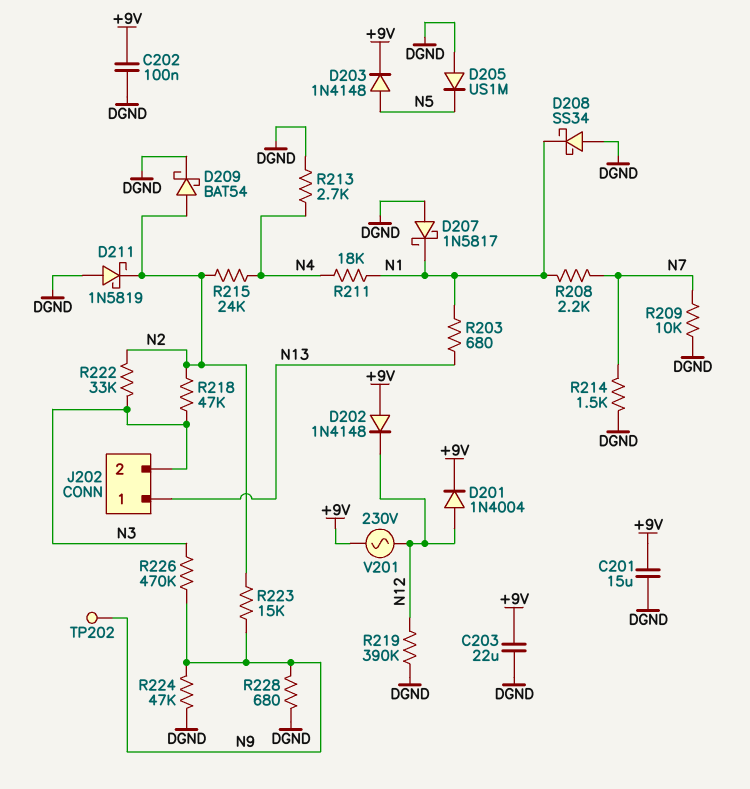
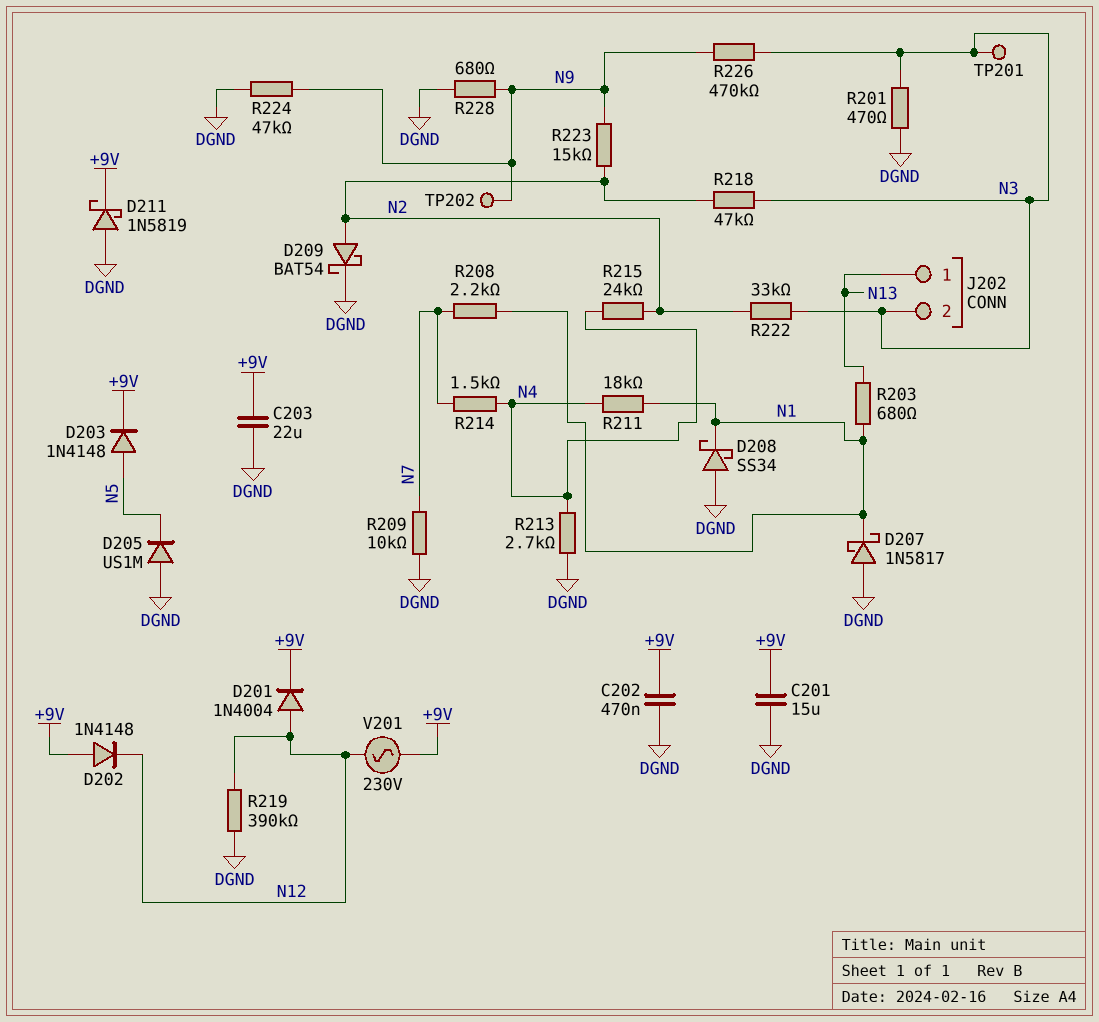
C202: 100nF (+9V, DGND) -> 470nF (+9V, DGND)
D211: schottky 1N5819 (A DGND, K N2) -> schottky 1N5819 (A DGND, K +9V)
R201: none -> 470 (DGND, N3)
R214: 1.5k (DGND, N7) -> 1.5k (N4, N7)
TP201: none -> test point (N3)

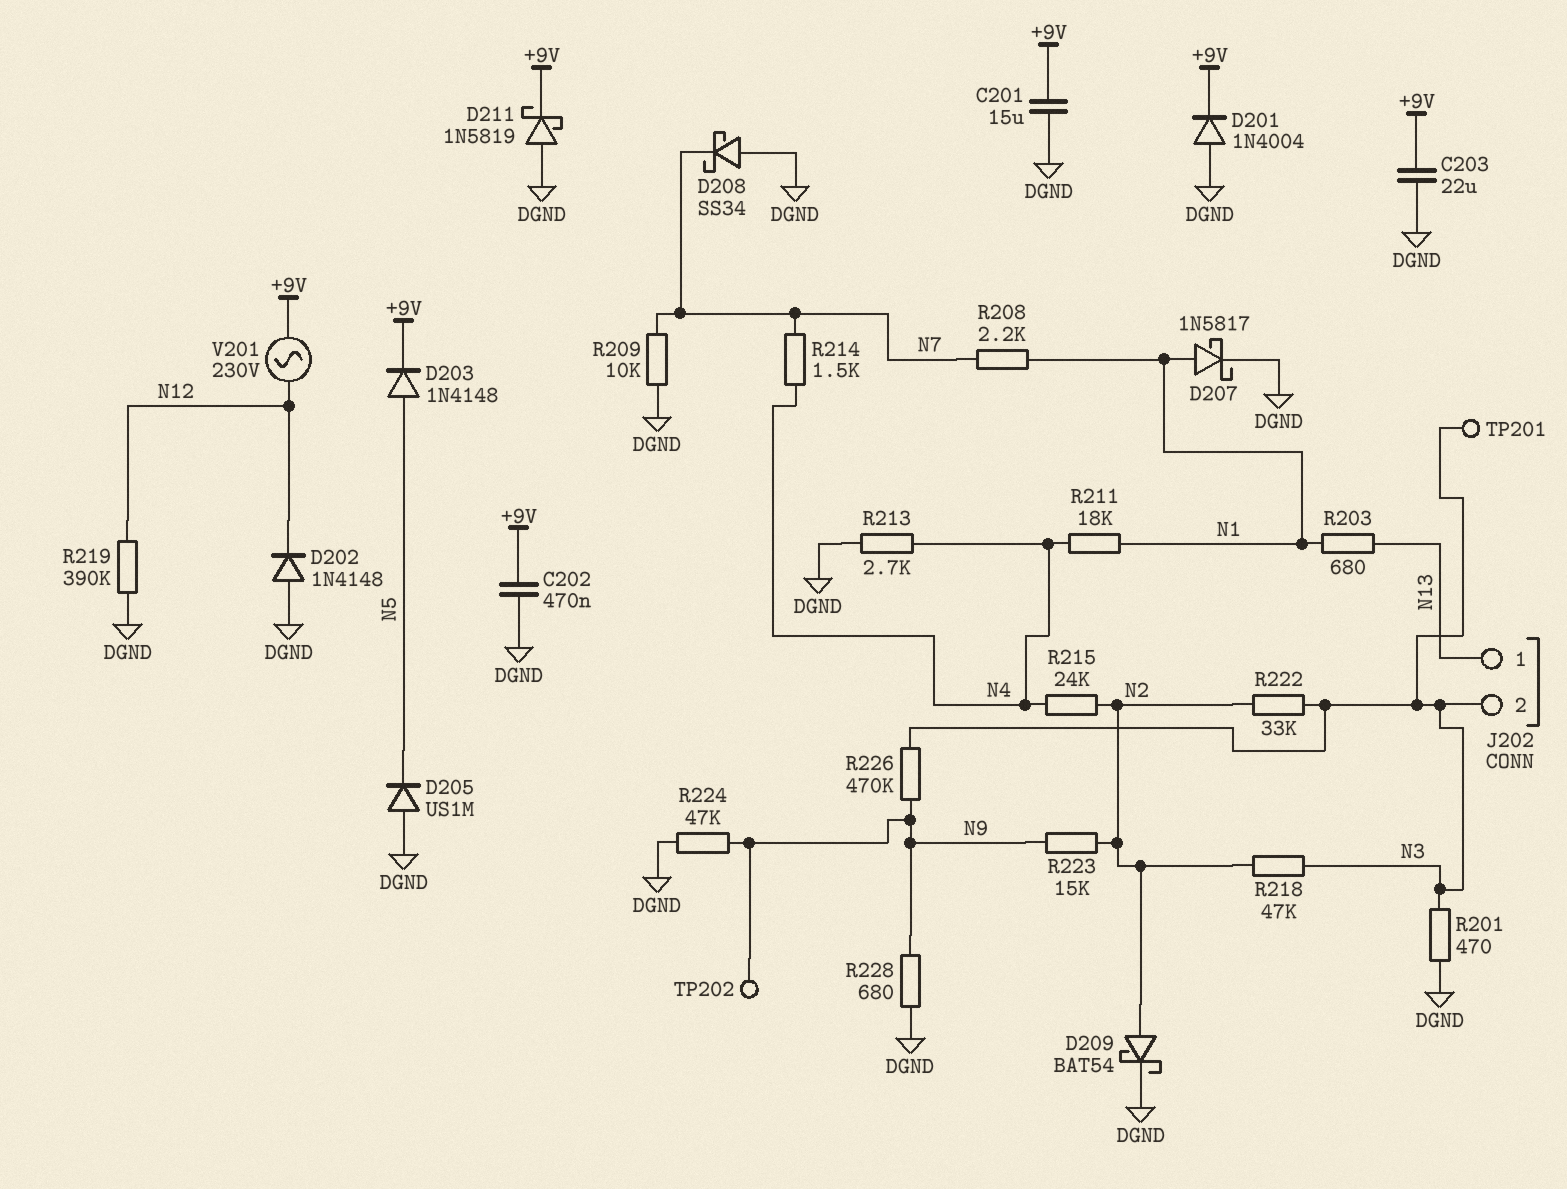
D201: diode 1N4004 (A N12, K +9V) -> diode 1N4004 (A DGND, K +9V)
D202: diode 1N4148 (A +9V, K N12) -> diode 1N4148 (A DGND, K N12)
D207: schottky 1N5817 (A DGND, K N1) -> schottky 1N5817 (A N1, K DGND)
D208: schottky SS34 (A DGND, K N1) -> schottky SS34 (A DGND, K N7)

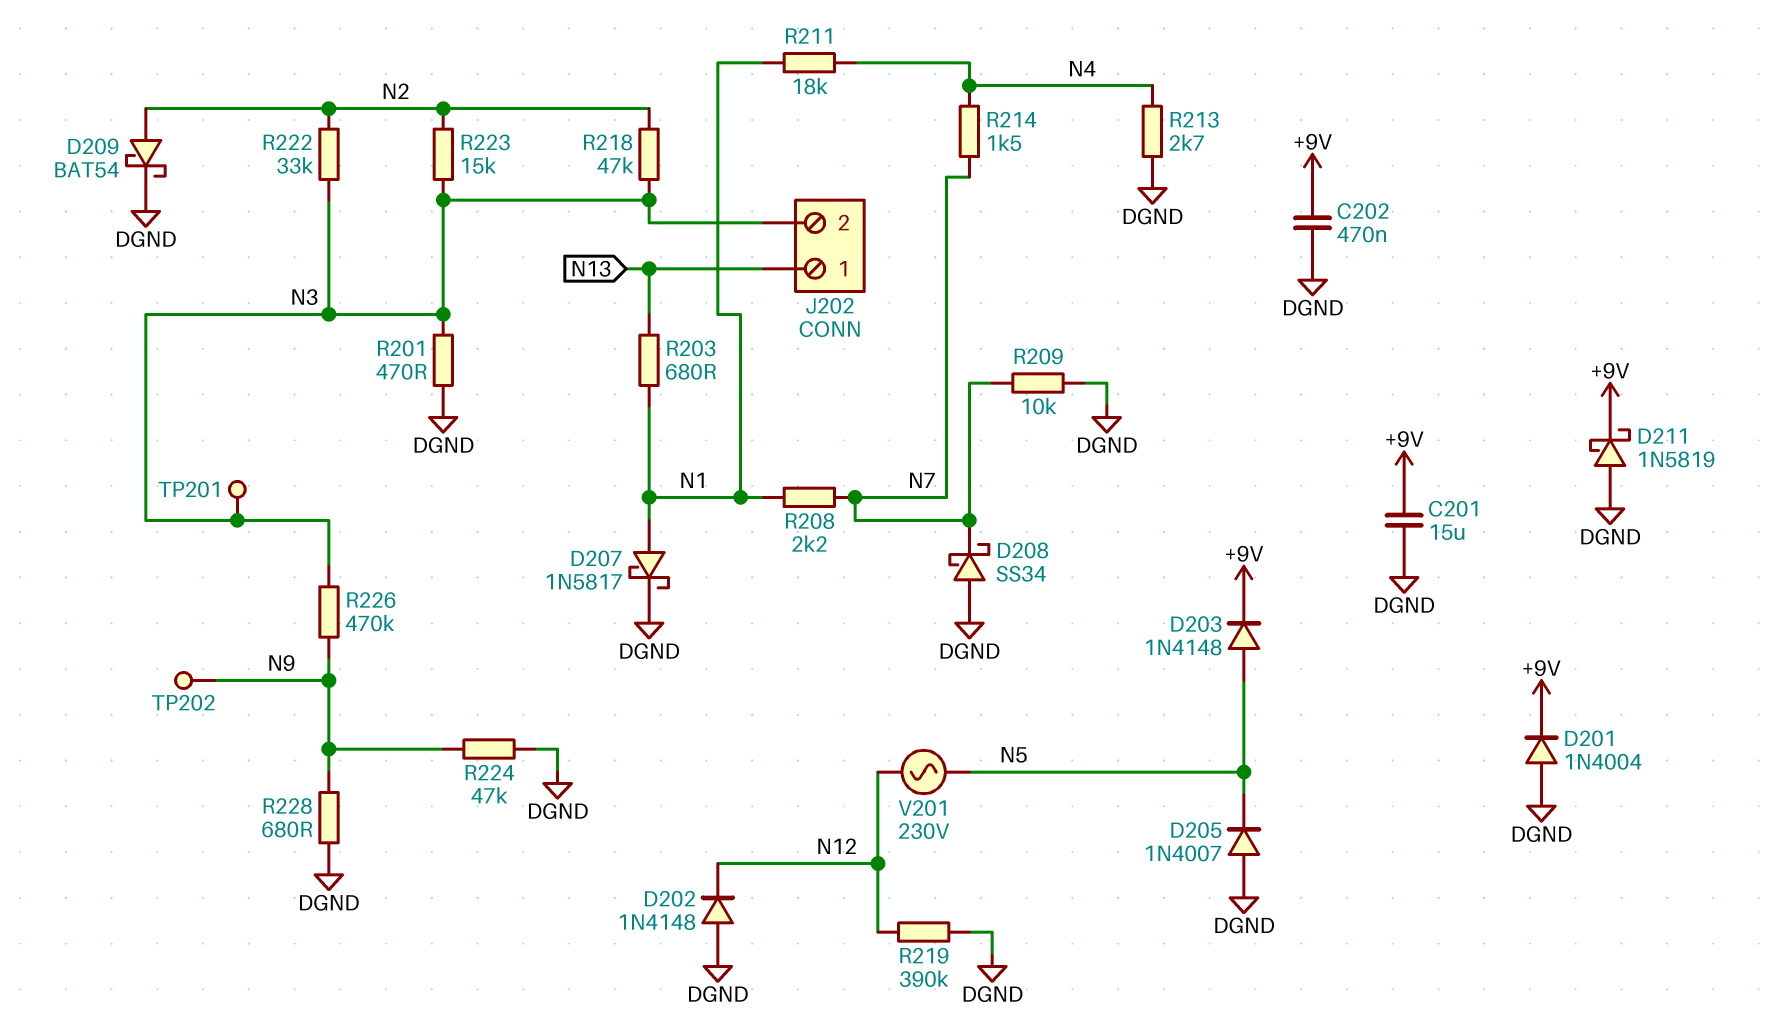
C203: 22uF (+9V, DGND) -> none
D205: diode US1M (A DGND, K N5) -> diode 1N4007 (A DGND, K N5)
R215: 24k (N2, N4) -> none
R223: 15k (N2, N9) -> 15k (N2, N3)
V201: AC 230V (+9V, N12) -> AC 230V (N5, N12)

